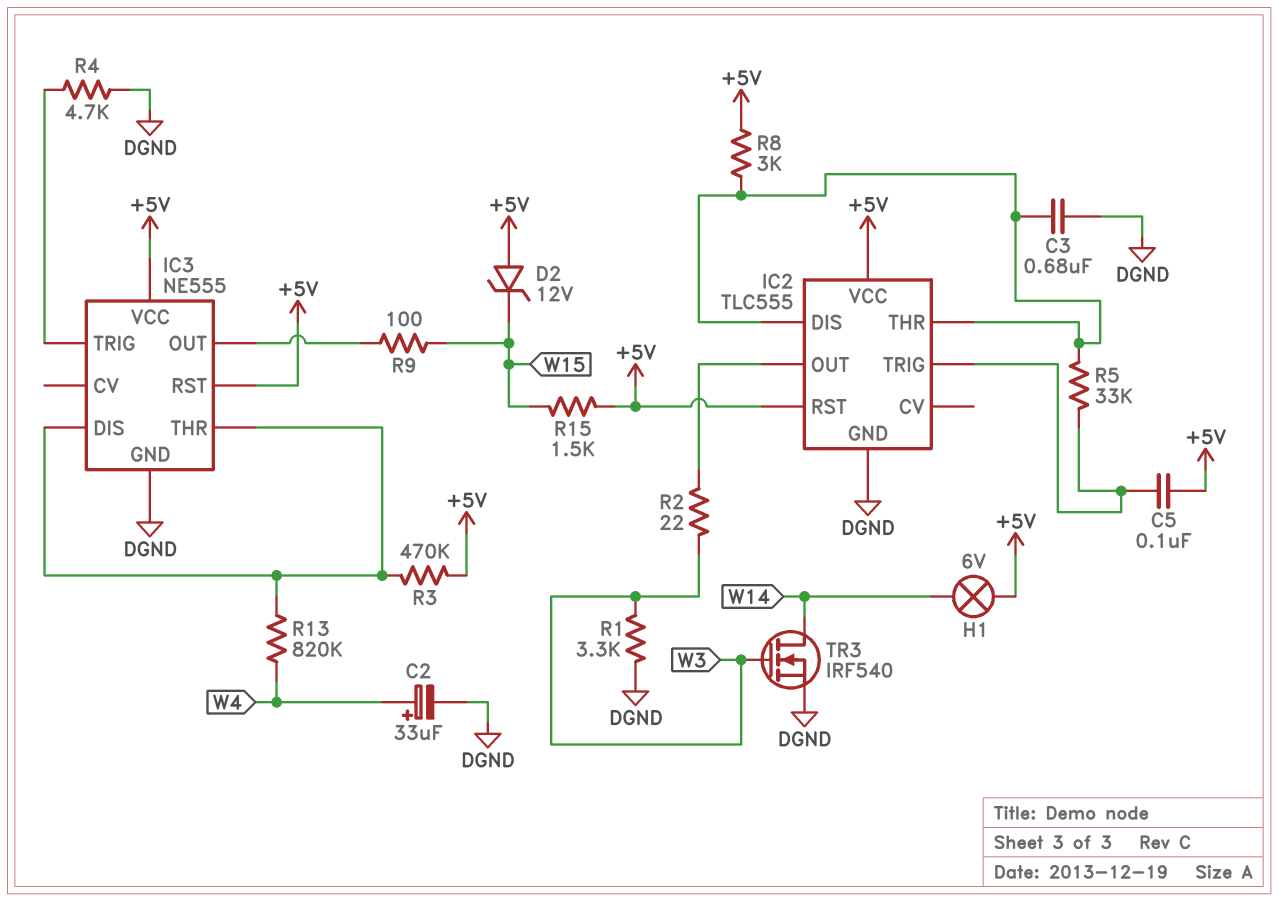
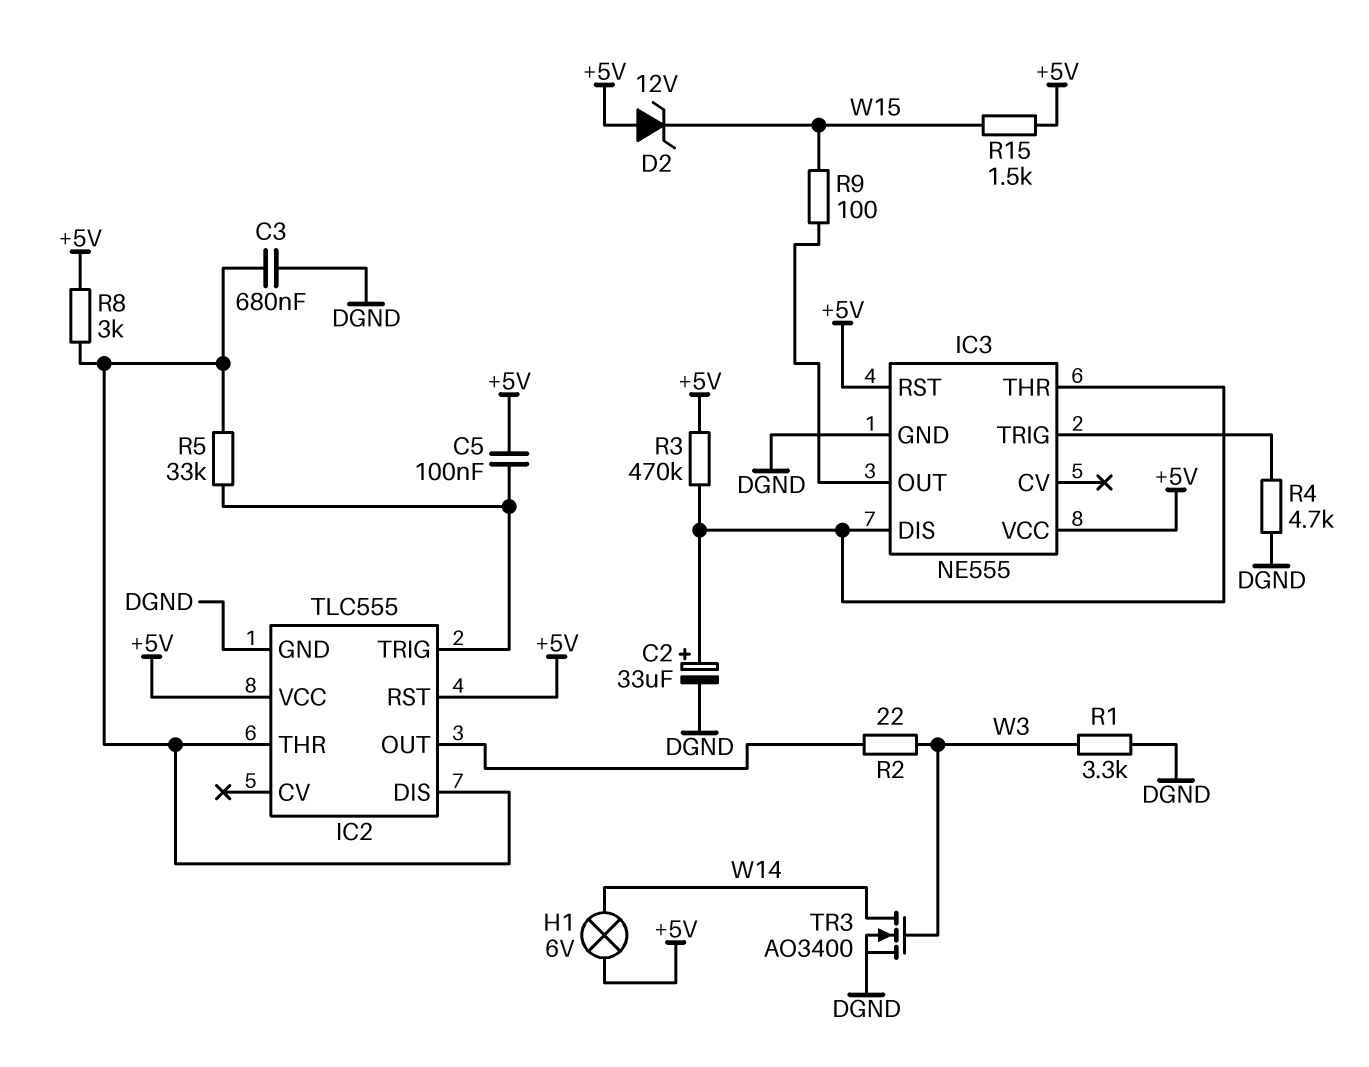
C2: 33uF (plus W4, minus DGND) -> 33uF (plus IC3/DIS, minus DGND)
R13: 820k (IC3/DIS, W4) -> none
TR3: NMOS IRF540 (G W3, D W14, S DGND) -> NMOS AO3400 (G W3, D W14, S DGND)

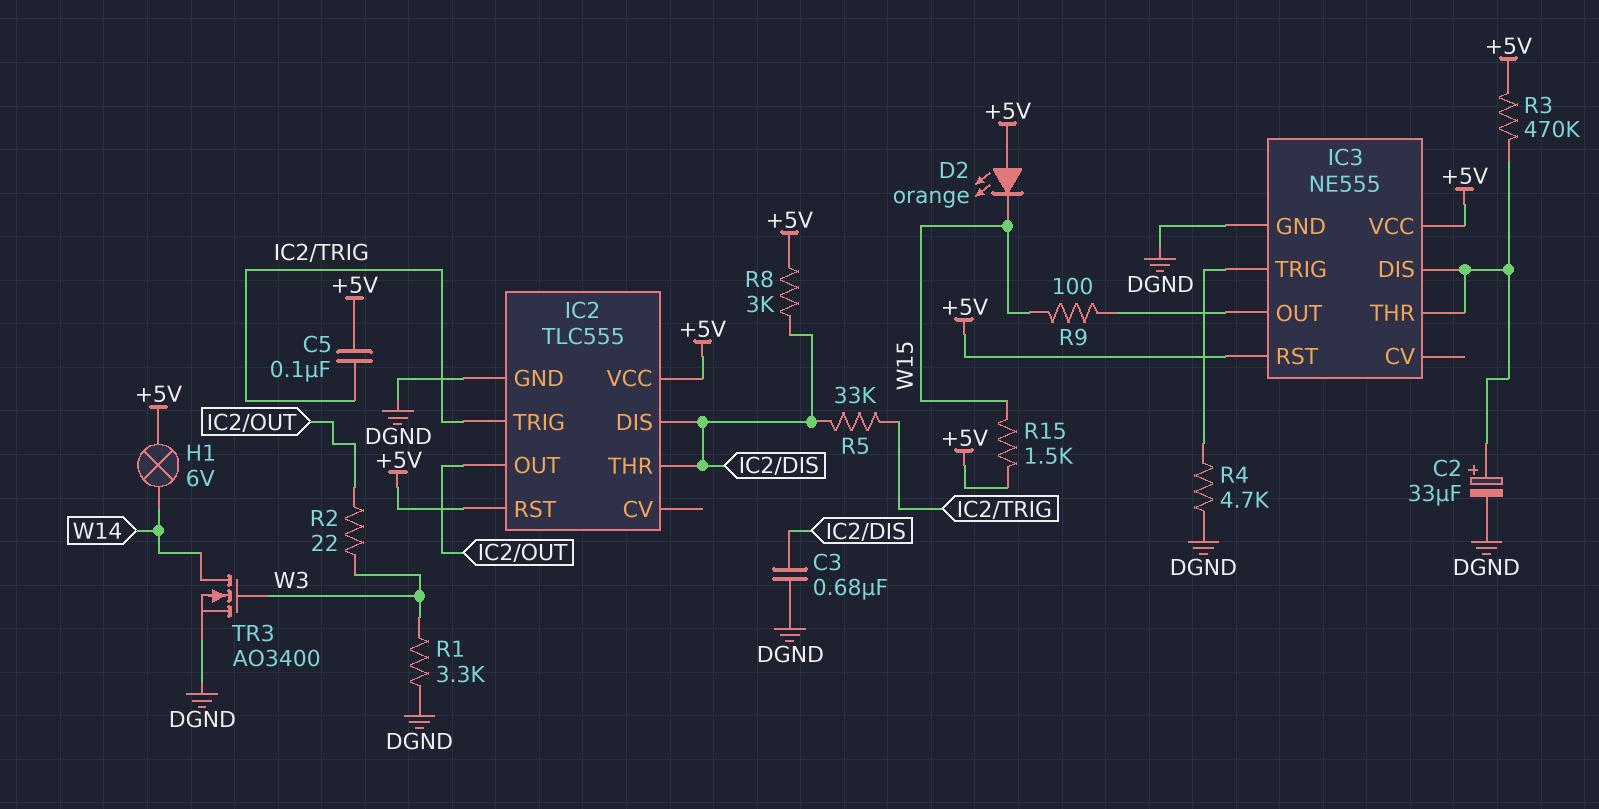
D2: zener 12V (A +5V, K W15) -> LED orange (A +5V, K W15)

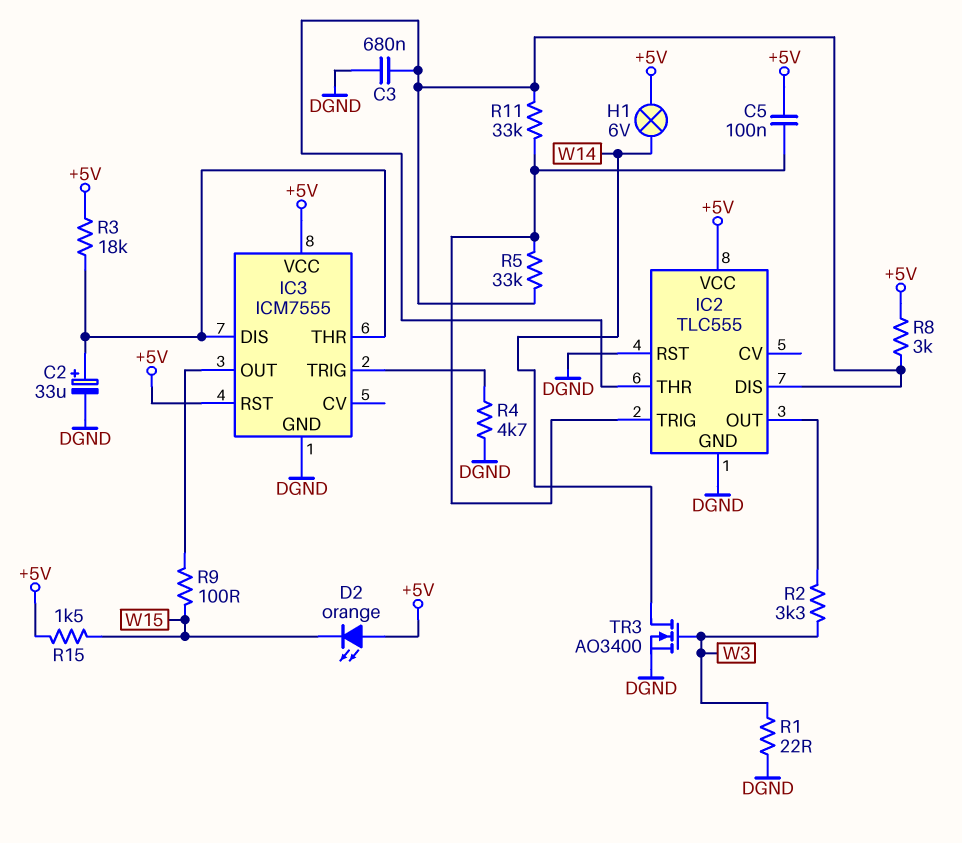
IC2 pin RST: +5V -> DGND
IC3: NE555 -> ICM7555
R1: 3.3k (DGND, W3) -> 22 (DGND, W3)
R2: 22 (IC2/OUT, W3) -> 3.3k (IC2/OUT, W3)
R3: 470k (+5V, IC3/DIS) -> 18k (+5V, IC3/DIS)
R11: none -> 33k (IC2/DIS, IC2/TRIG)

